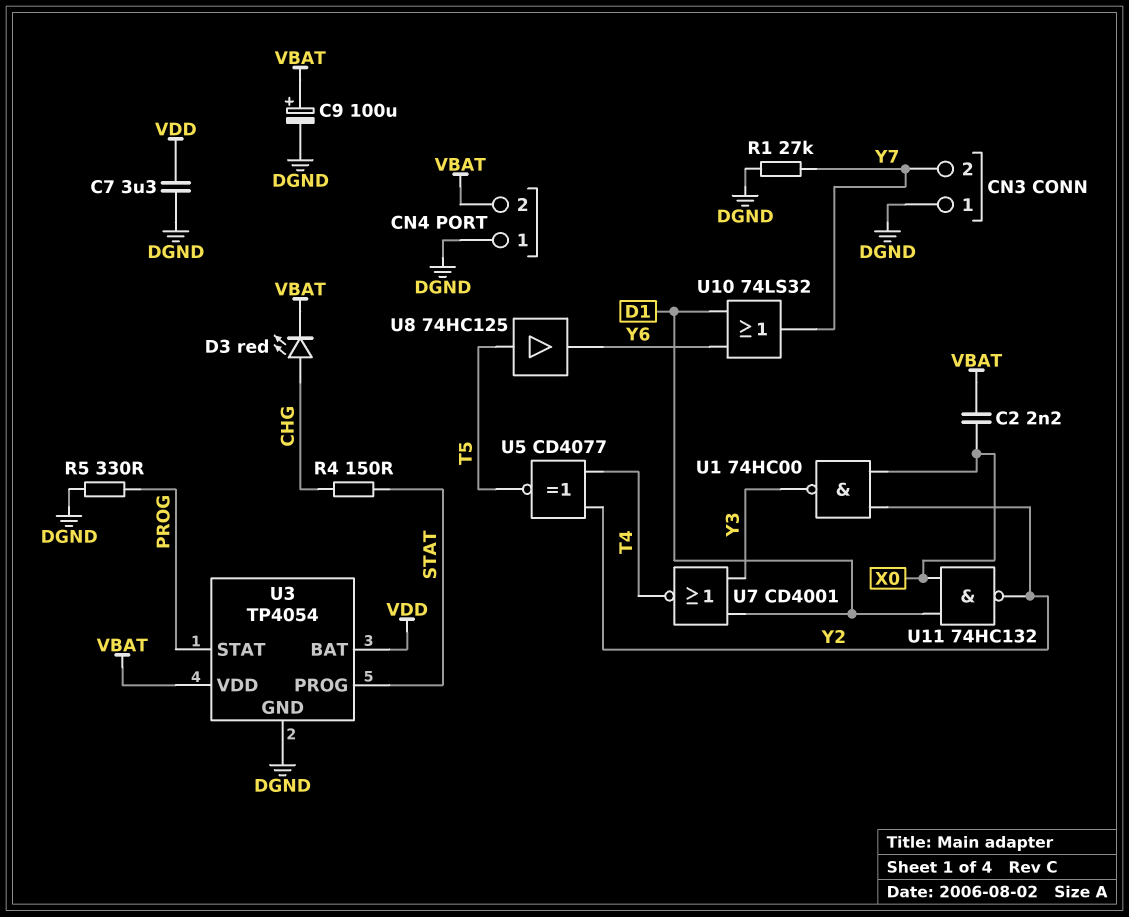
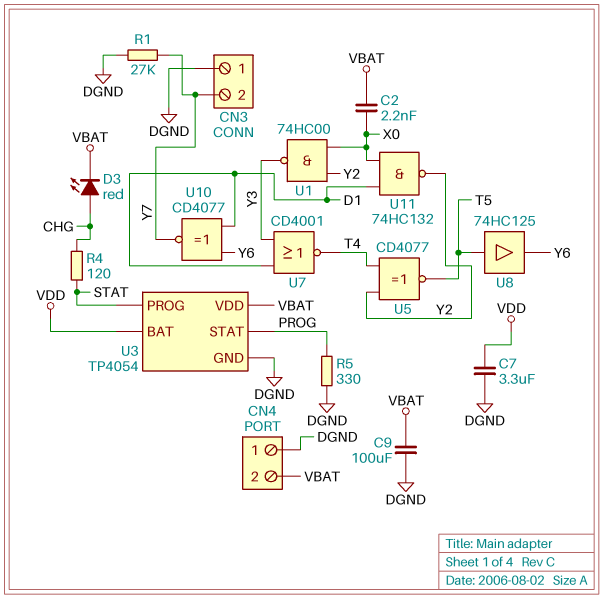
C9: 100uF (plus VBAT, minus DGND) -> 100uF (DGND, VBAT)
R4: 150 (CHG, STAT) -> 120 (CHG, STAT)
U10: OR 74LS32 (in D1, in Y6, out Y7) -> XNOR CD4077 (in D1, in Y6, out Y7)

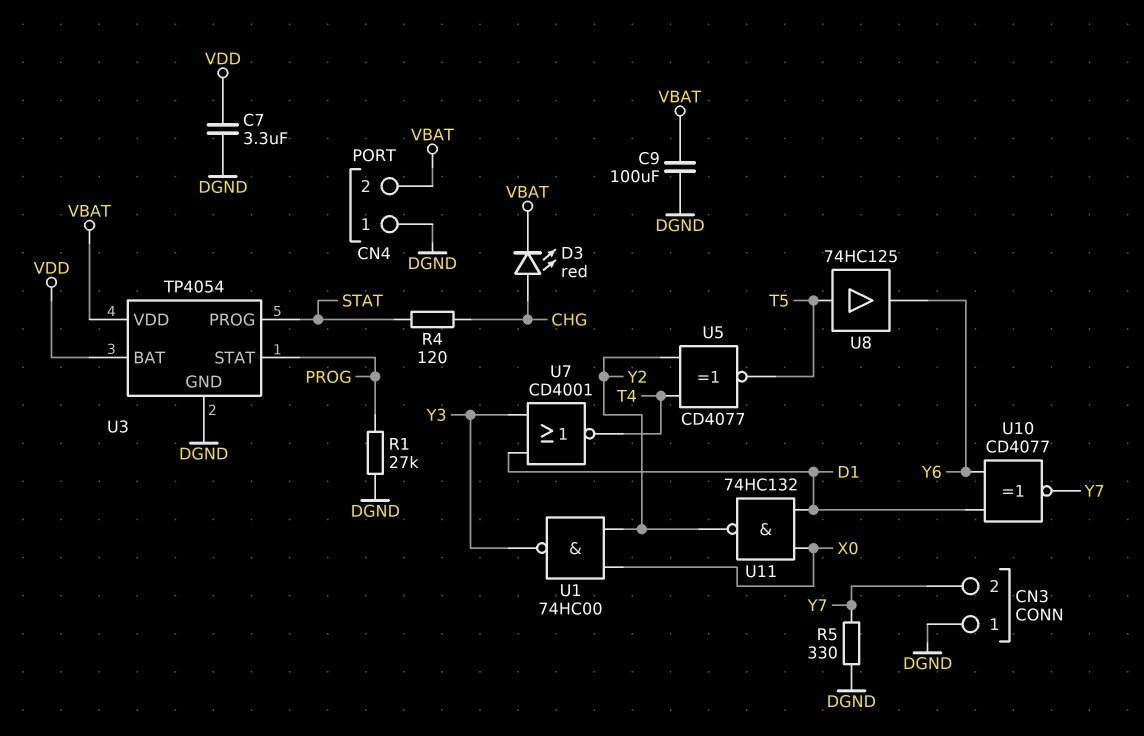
C2: 2.2nF (VBAT, X0) -> none
R1: 27k (DGND, Y7) -> 27k (DGND, PROG)
R5: 330 (DGND, PROG) -> 330 (DGND, Y7)

